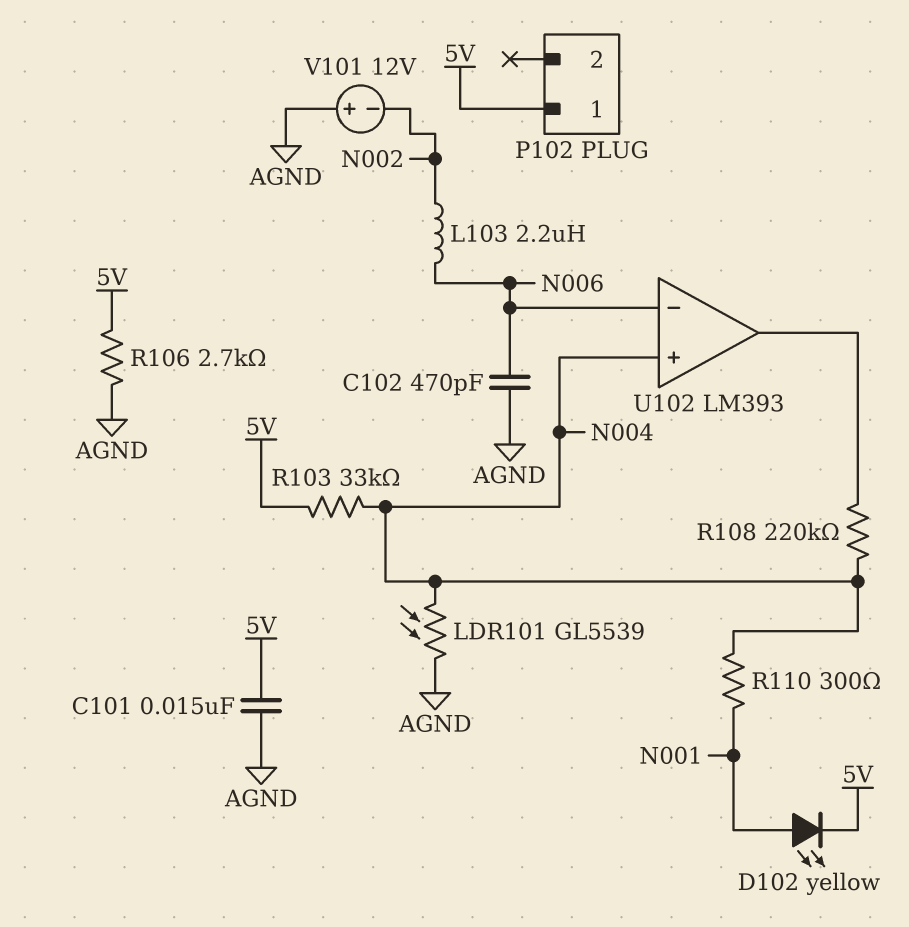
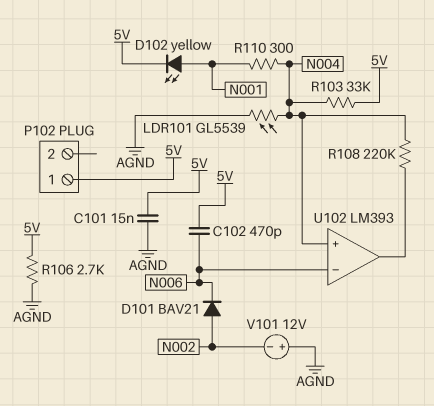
C102: 470pF (AGND, N006) -> 470pF (5V, N006)
D101: none -> diode BAV21 (A N002, K N006)
L103: 2.2uH (N002, N006) -> none

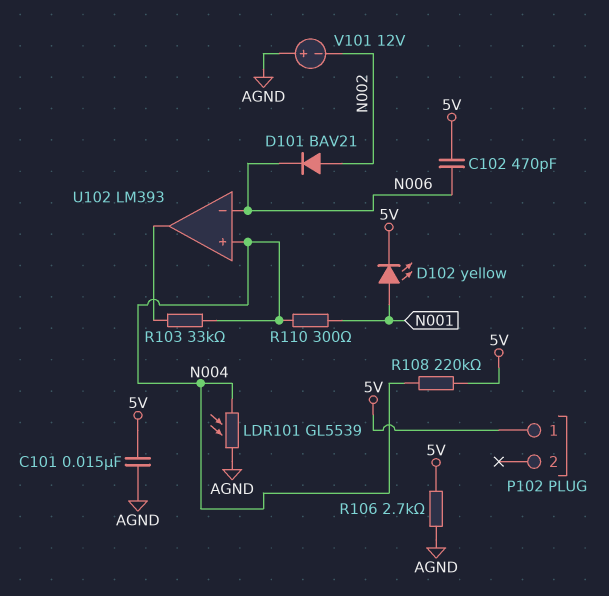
R103: 33k (5V, N004) -> 33k (N004, U102/out)
R108: 220k (N004, U102/out) -> 220k (5V, N004)

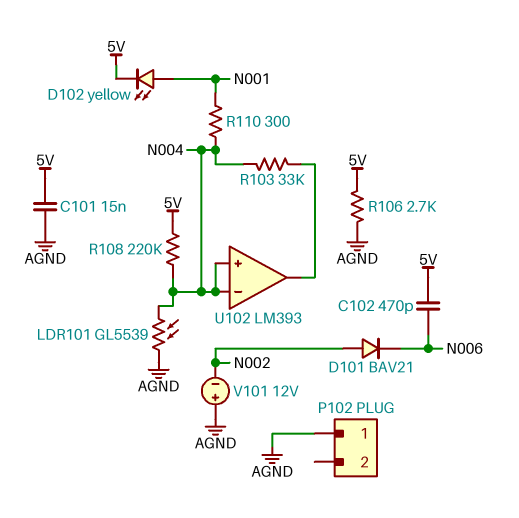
P102 pin 1: 5V -> AGND
U102 pin in-: N006 -> N004

